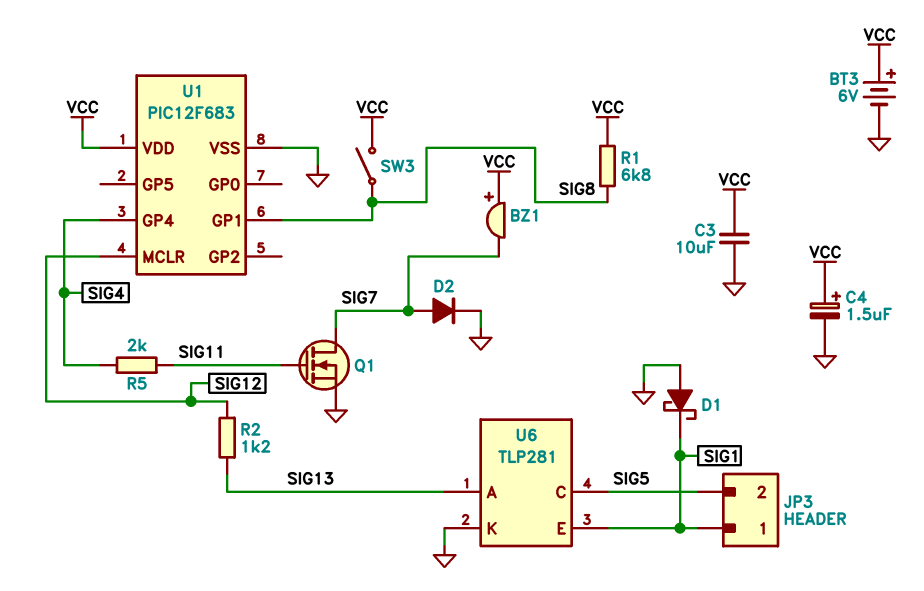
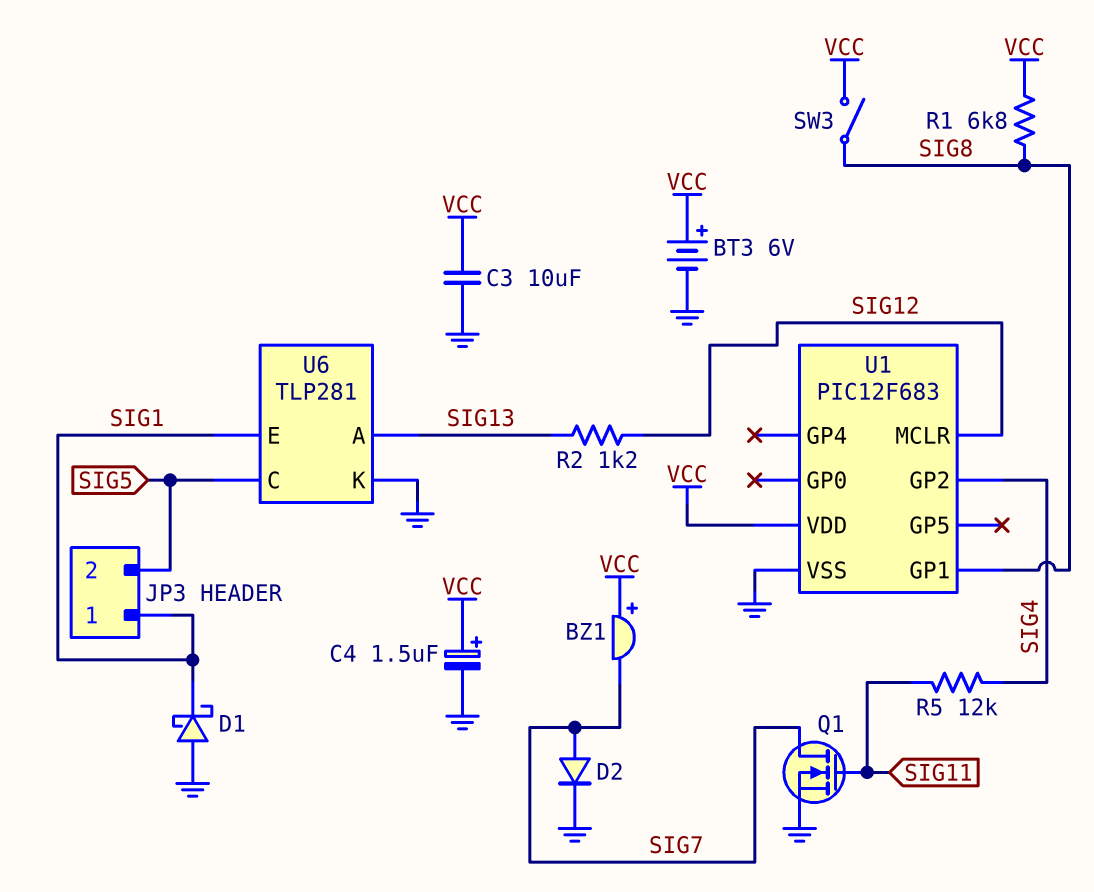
R5: 2k (SIG4, SIG11) -> 12k (SIG4, SIG11)
U1 pin GP2: none -> SIG4
U1 pin GP4: SIG4 -> none

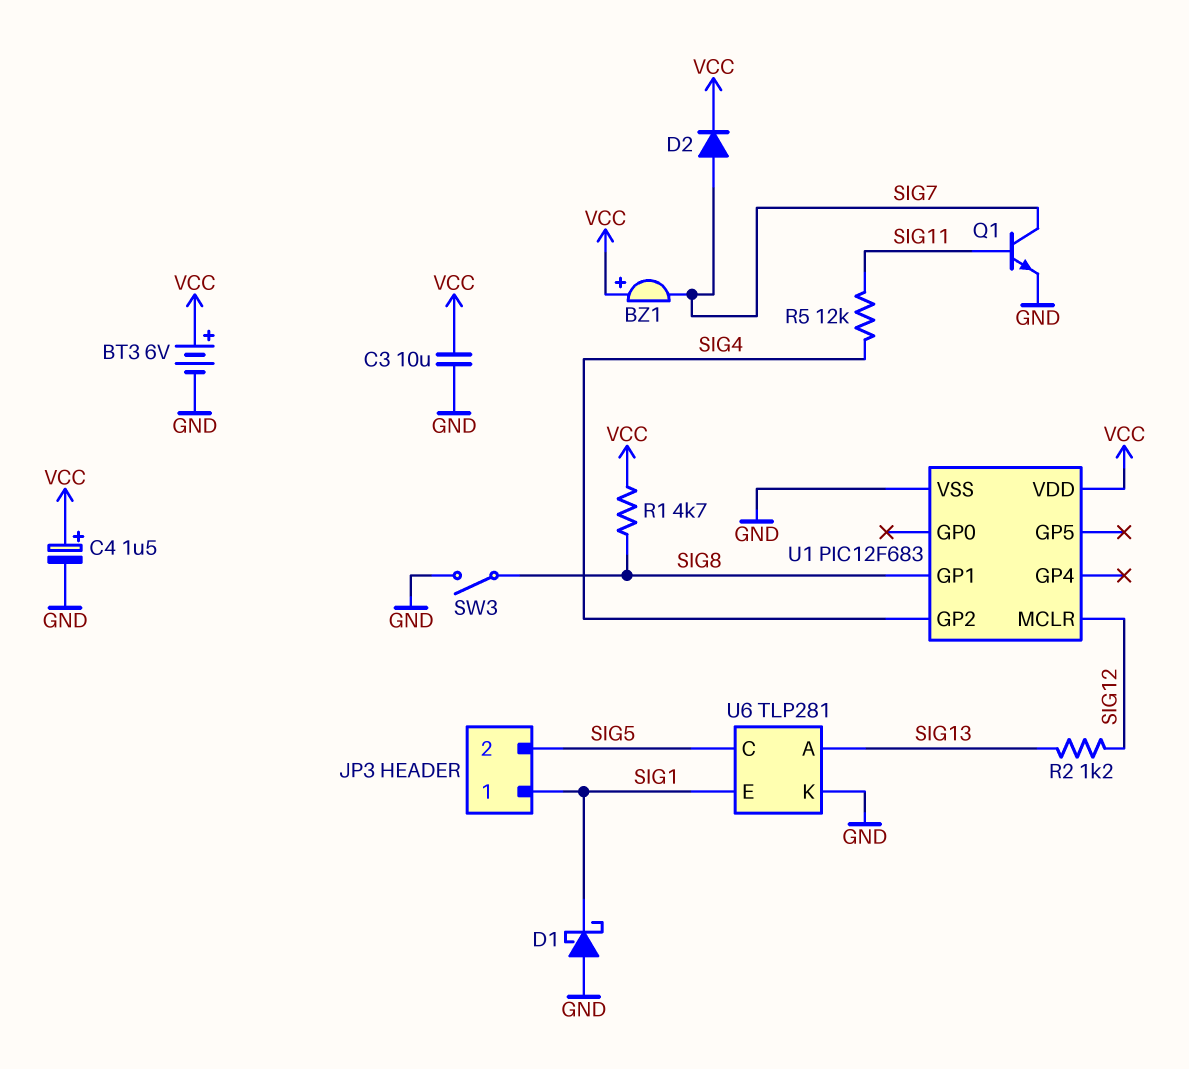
D2: diode (A SIG7, K GND) -> diode (A SIG7, K VCC)
Q1: NMOS (G SIG11, D SIG7, S GND) -> NPN (B SIG11, C SIG7, E GND)
R1: 6.8k (SIG8, VCC) -> 4.7k (SIG8, VCC)
SW3: switch (SIG8, VCC) -> switch (GND, SIG8)

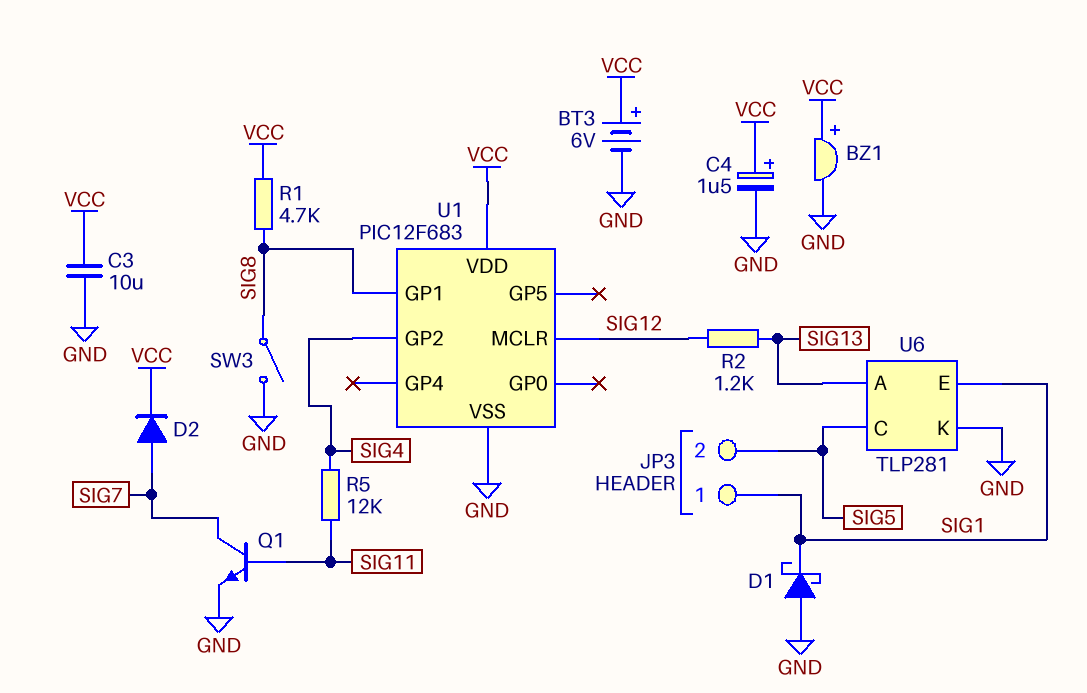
BZ1: buzzer (plus VCC, minus SIG7) -> buzzer (plus VCC, minus GND)

